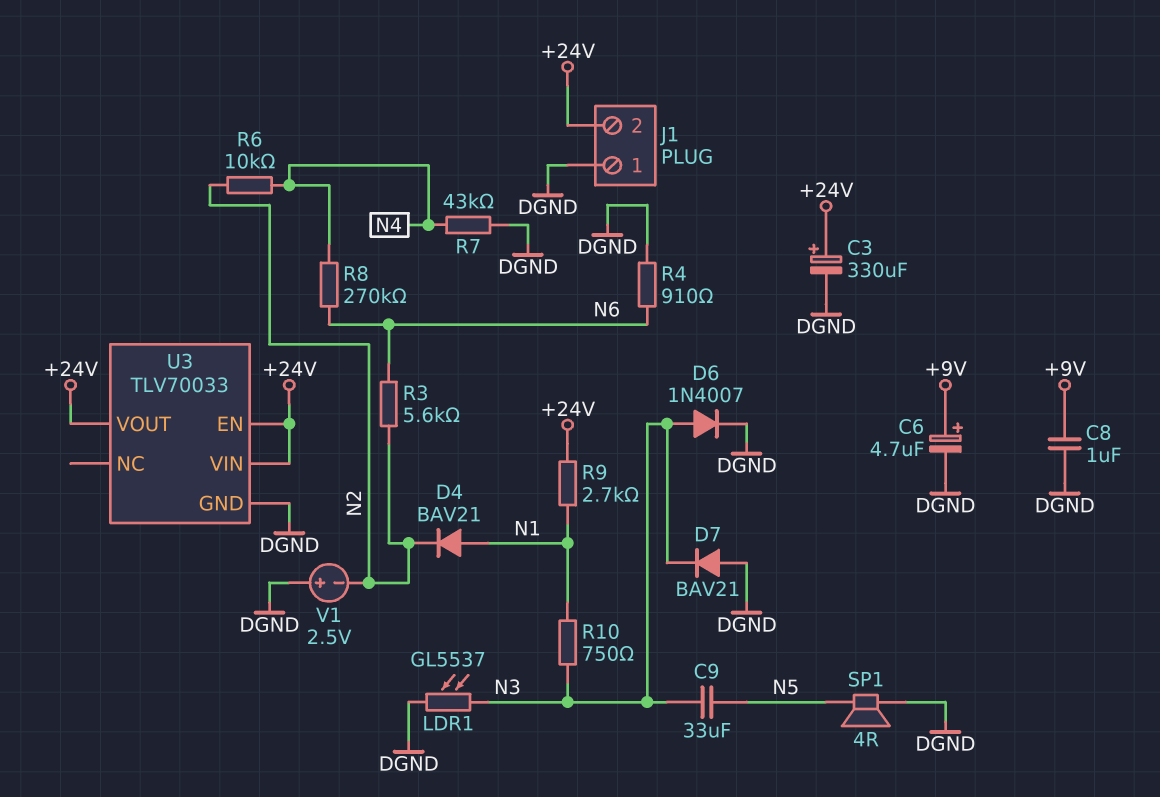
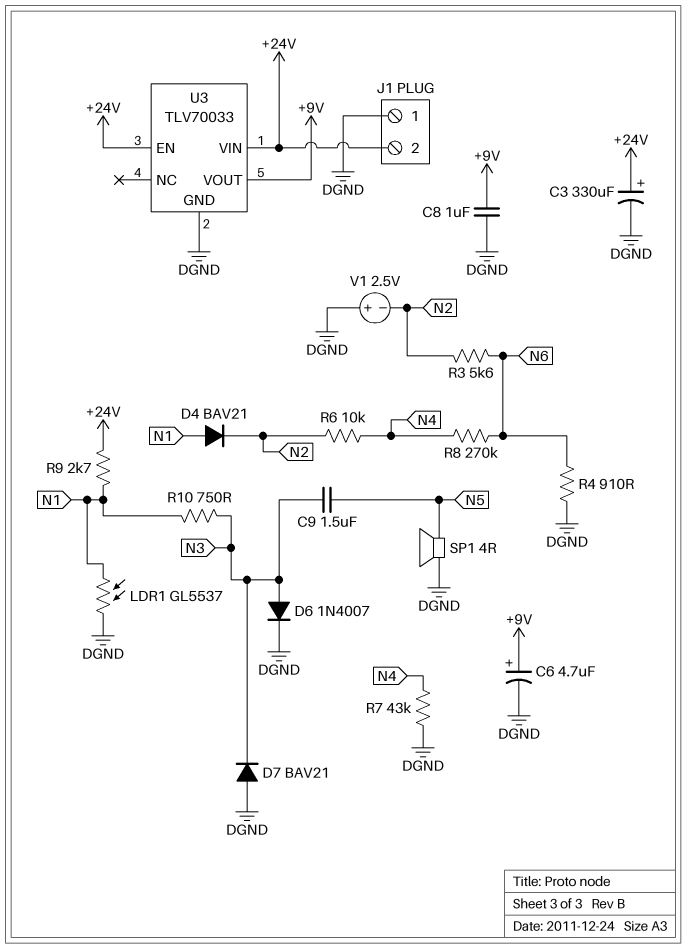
C9: 33uF (N3, N5) -> 1.5uF (N3, N5)
LDR1: GL5537 (DGND, N3) -> GL5537 (DGND, N1)
U3 pin VOUT: +24V -> +9V

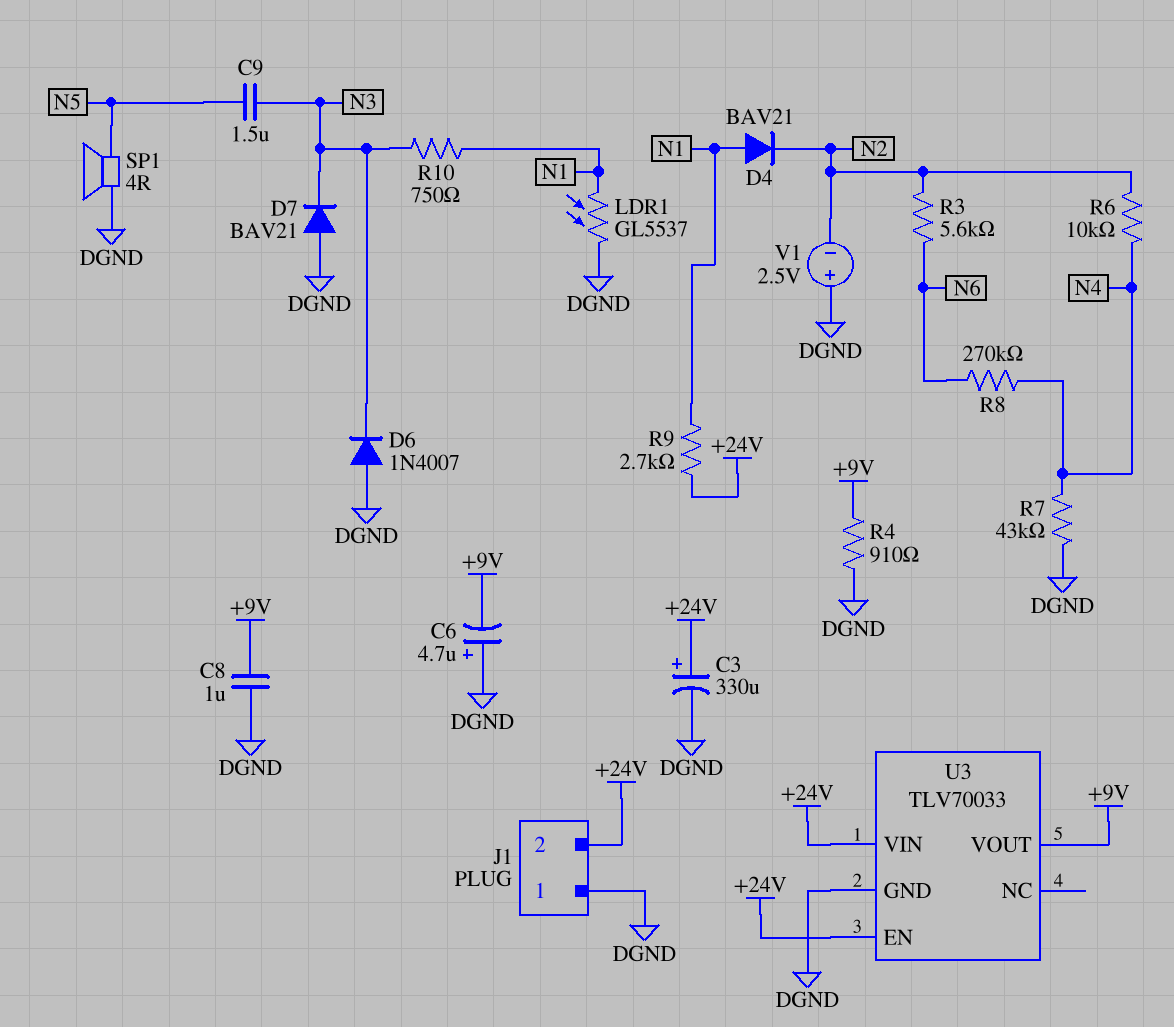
C6: 4.7uF (plus +9V, minus DGND) -> 4.7uF (plus DGND, minus +9V)
D6: diode 1N4007 (A N3, K DGND) -> diode 1N4007 (A DGND, K N3)
R4: 910 (DGND, N6) -> 910 (+9V, DGND)

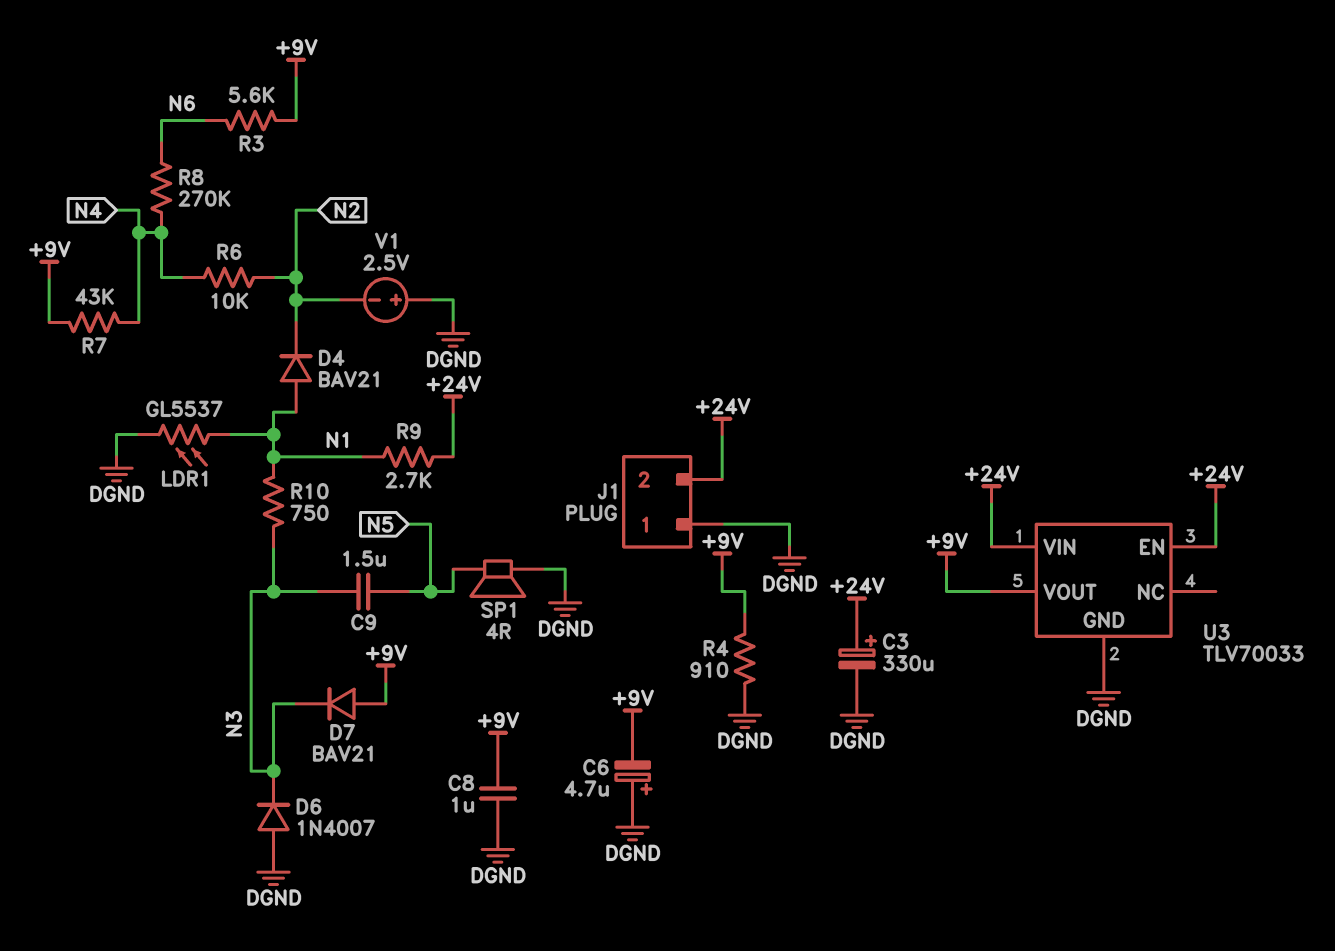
D7: diode BAV21 (A DGND, K N3) -> diode BAV21 (A +9V, K N3)
R3: 5.6k (N2, N6) -> 5.6k (+9V, N6)
R7: 43k (DGND, N4) -> 43k (+9V, N4)

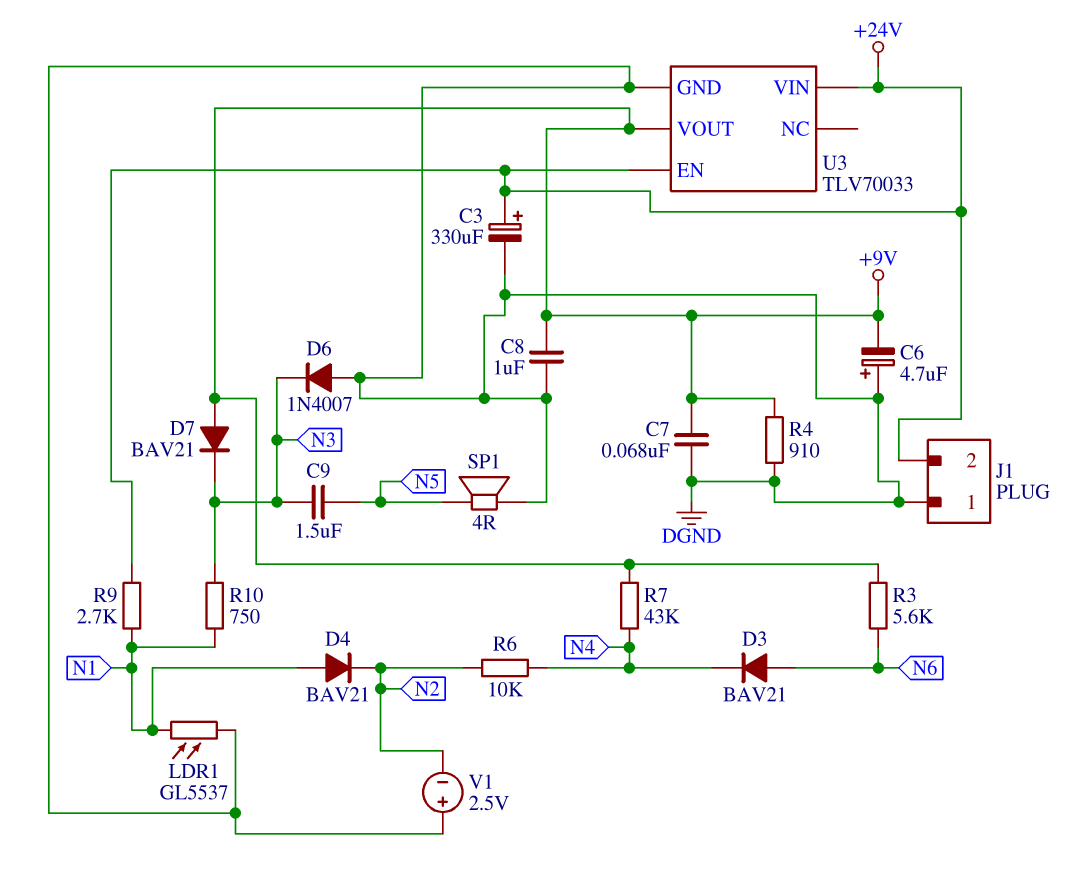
C7: none -> 68nF (+9V, DGND)
D3: none -> diode BAV21 (A N6, K N4)
R8: 270k (N4, N6) -> none

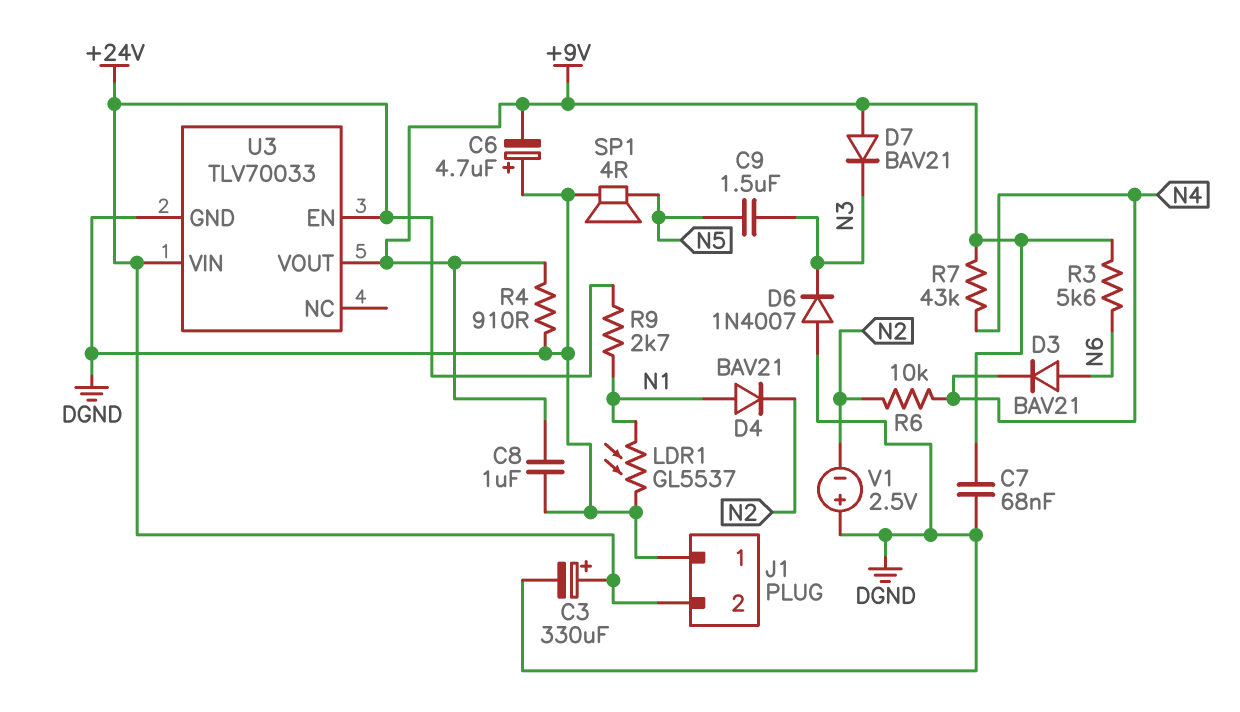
R10: 750 (N1, N3) -> none

